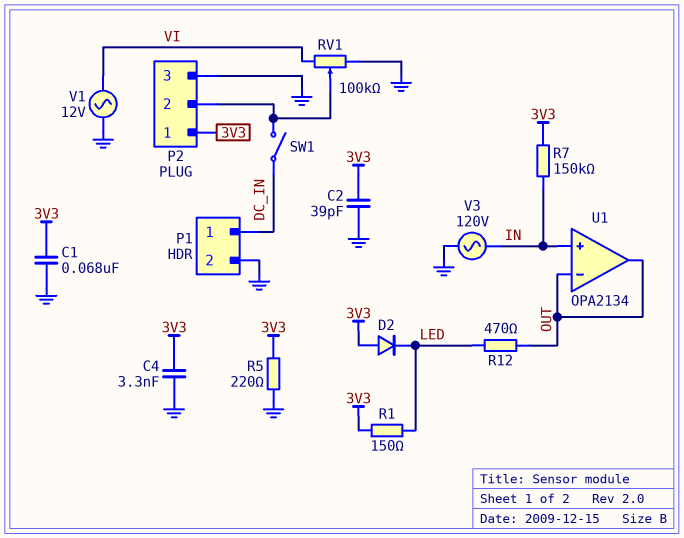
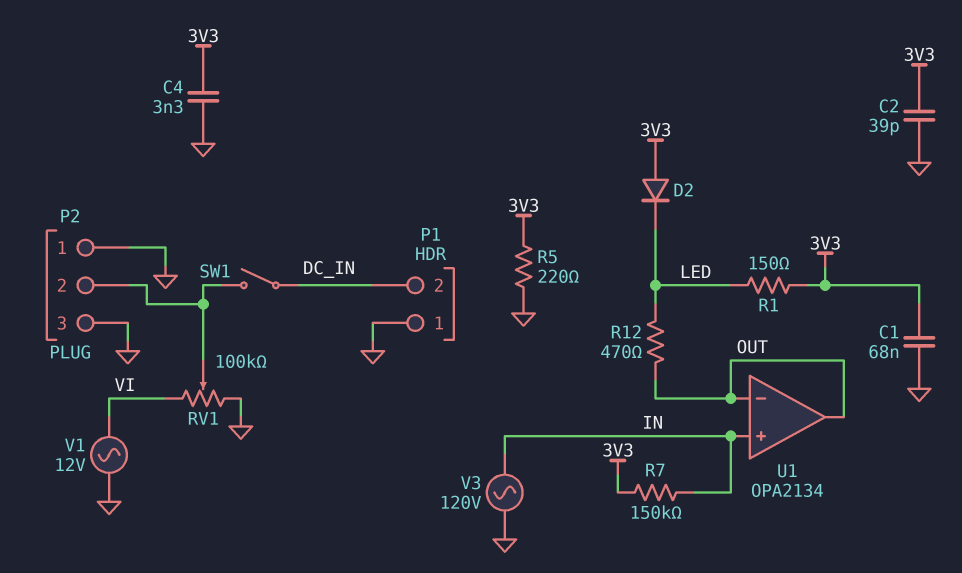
P1 pin 1: DC_IN -> GND
P1 pin 2: GND -> DC_IN
P2 pin 1: 3V3 -> GND

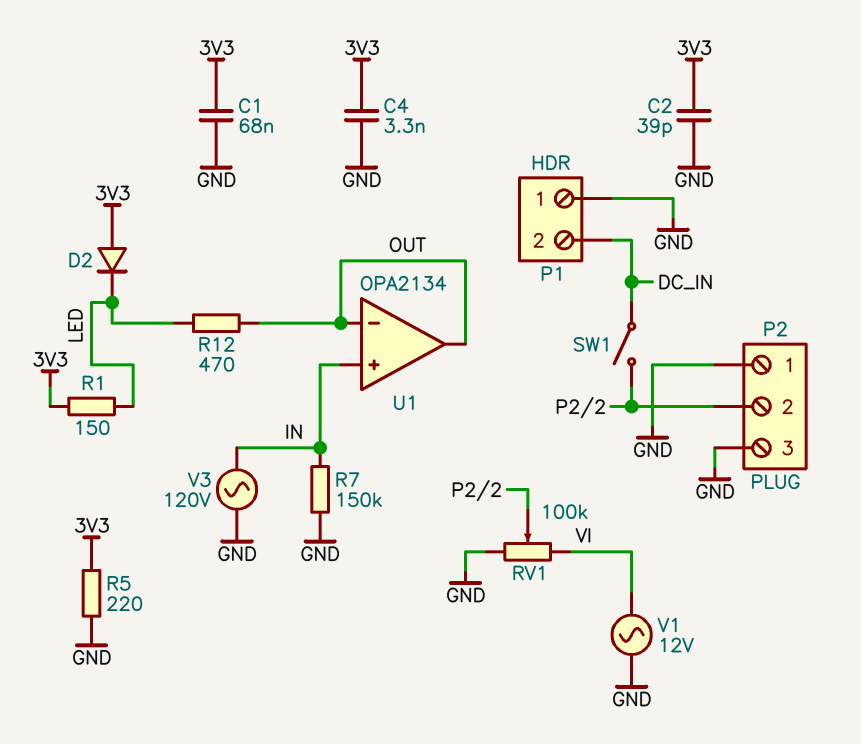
R7: 150k (3V3, IN) -> 150k (GND, IN)

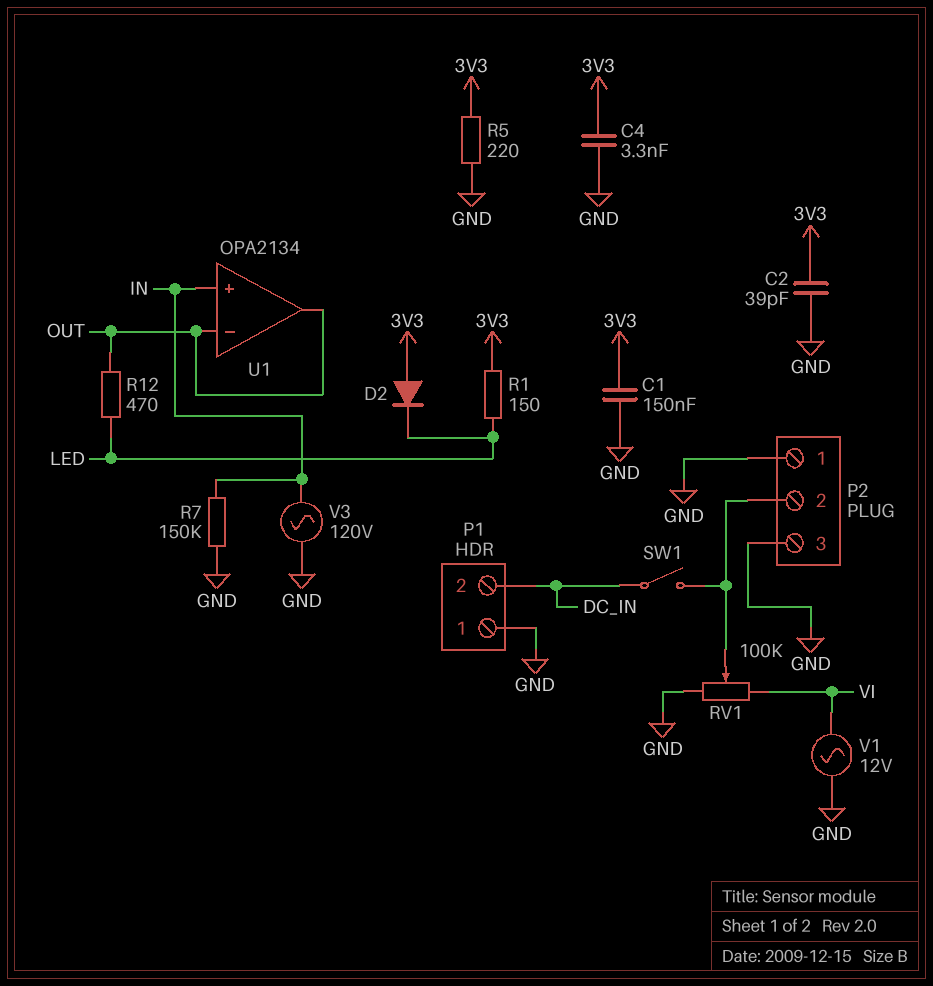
C1: 68nF (3V3, GND) -> 150nF (3V3, GND)

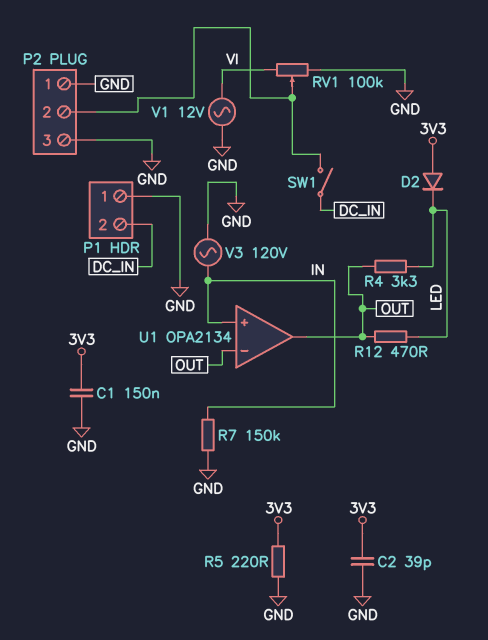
C4: 3.3nF (3V3, GND) -> none
R1: 150 (3V3, LED) -> none
R4: none -> 3.3k (LED, OUT)

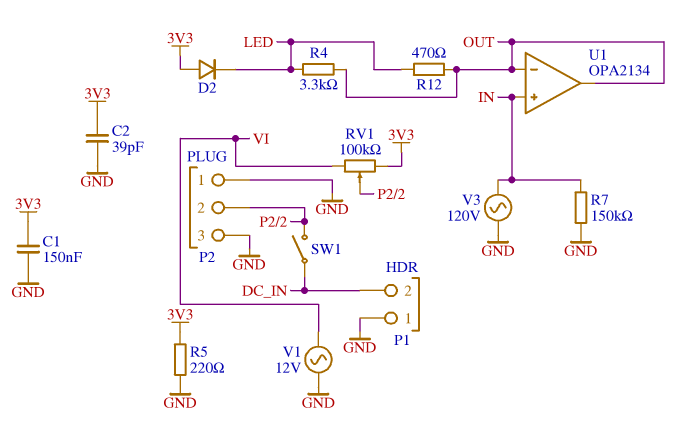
RV1: 100k (GND, VI, wiper P2/2) -> 100k (3V3, VI, wiper P2/2)

